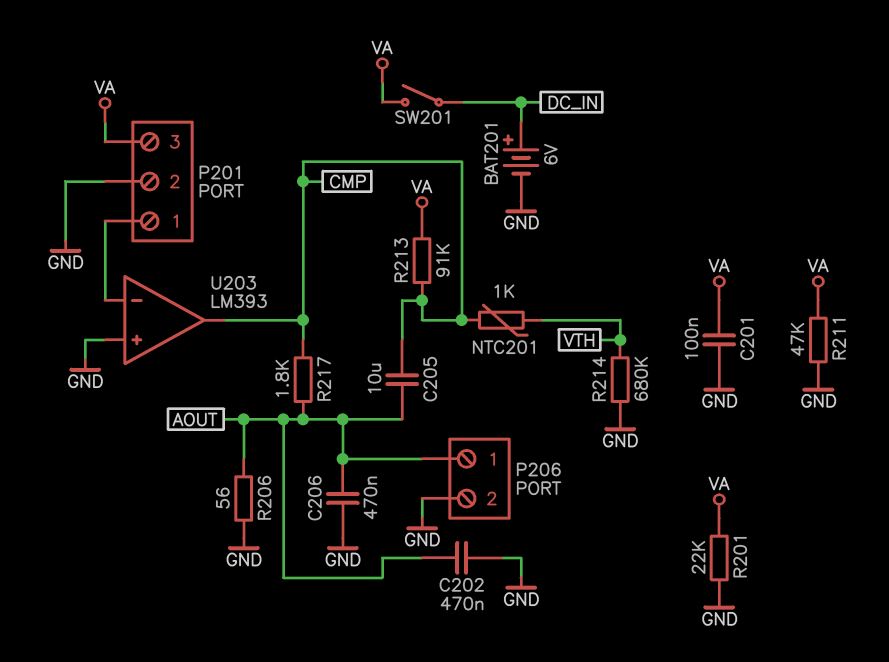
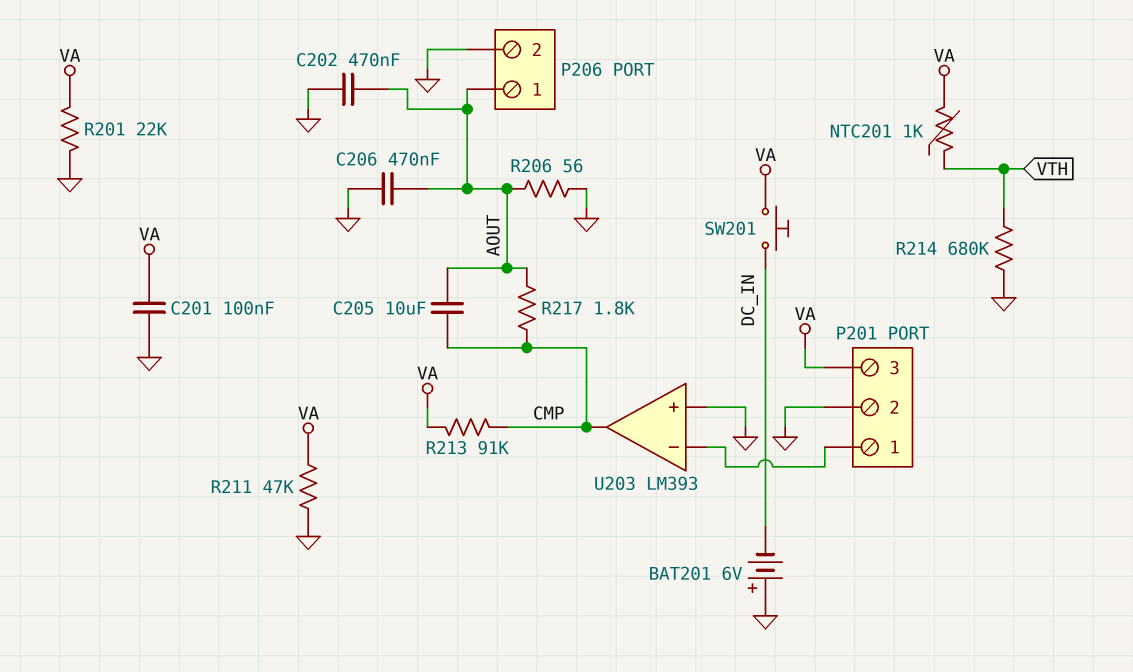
BAT201: 6V (plus DC_IN, minus GND) -> 6V (plus GND, minus DC_IN)
NTC201: 1k (CMP, VTH) -> 1k (VA, VTH)
SW201: switch (DC_IN, VA) -> button (DC_IN, VA)

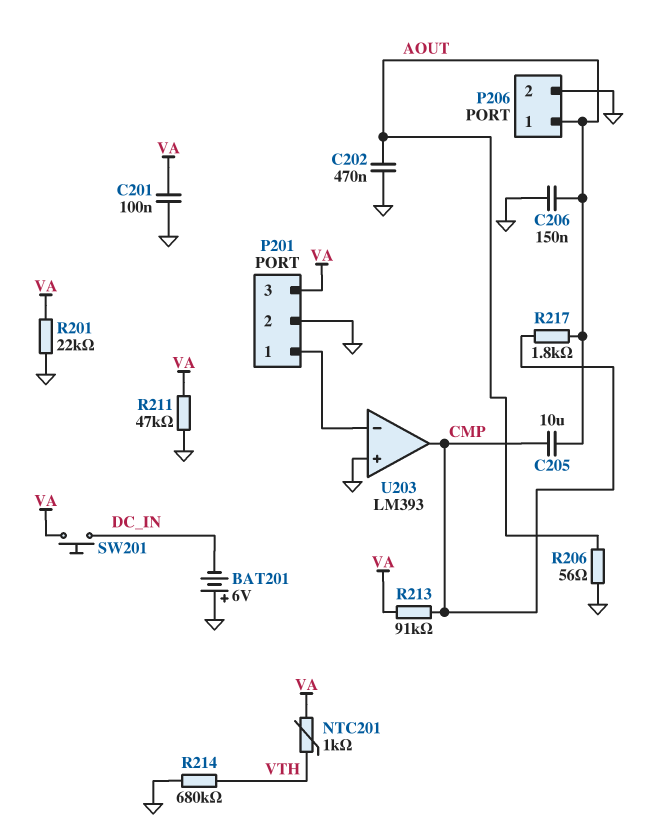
C206: 470nF (AOUT, GND) -> 150nF (AOUT, GND)

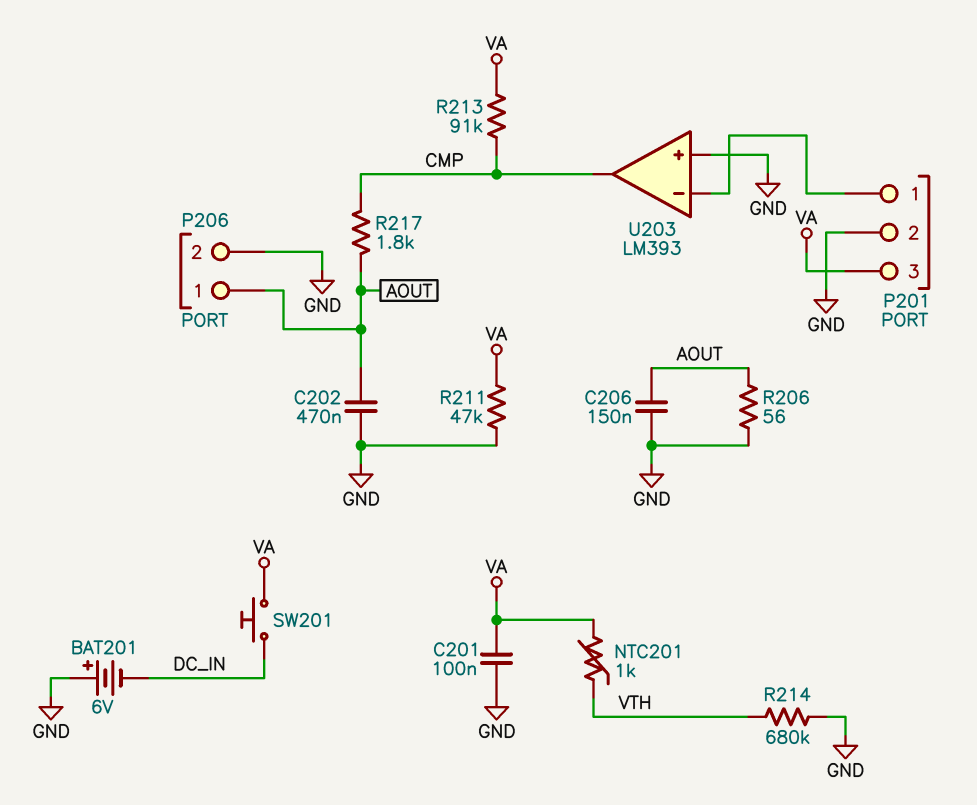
C205: 10uF (AOUT, CMP) -> none
R201: 22k (GND, VA) -> none

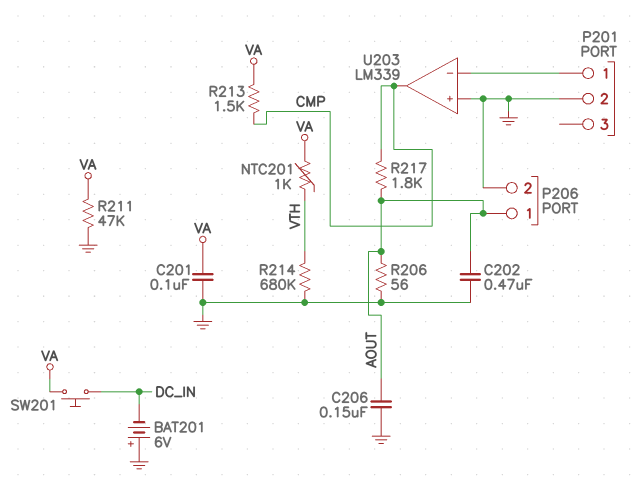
P201 pin 3: VA -> none
R213: 91k (CMP, VA) -> 1.5k (CMP, VA)
U203: LM393 -> LM339

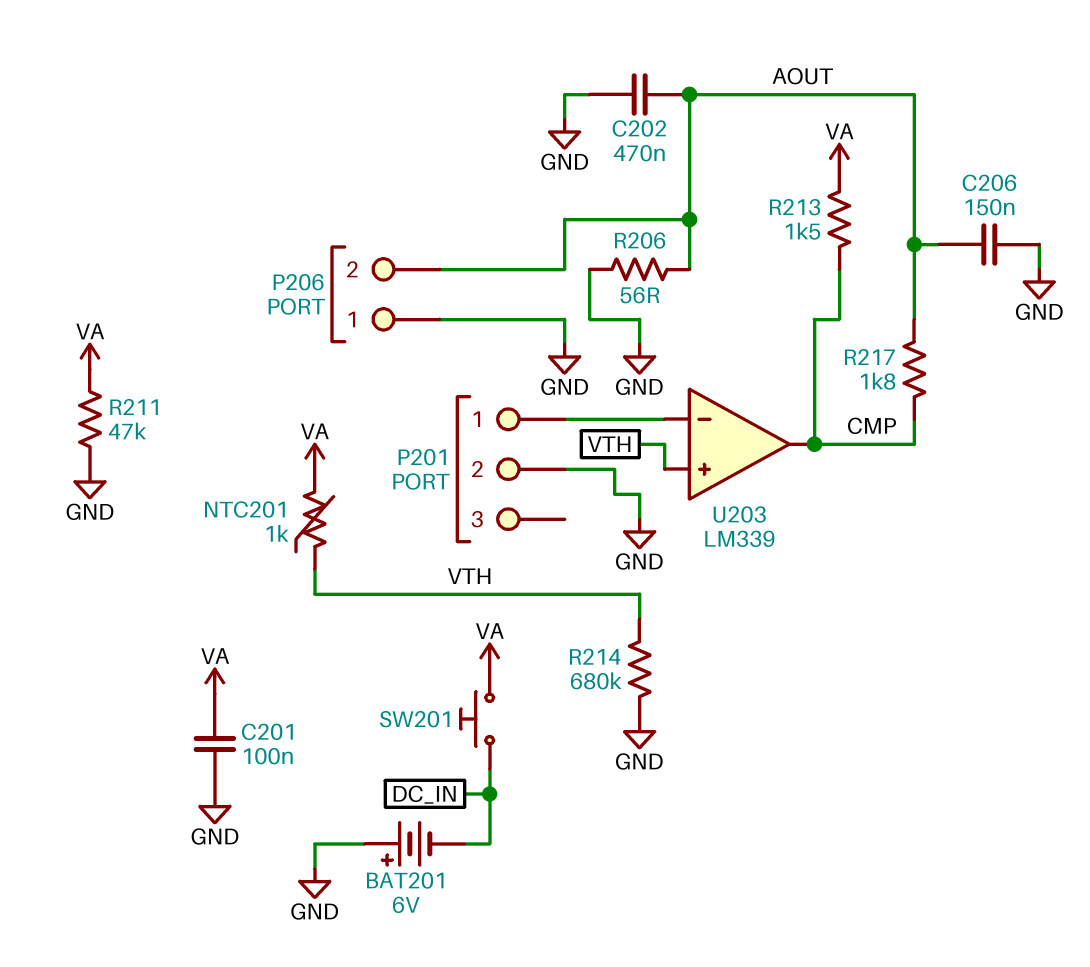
P206 pin 1: AOUT -> GND
P206 pin 2: GND -> AOUT
U203 pin in+: GND -> VTH

